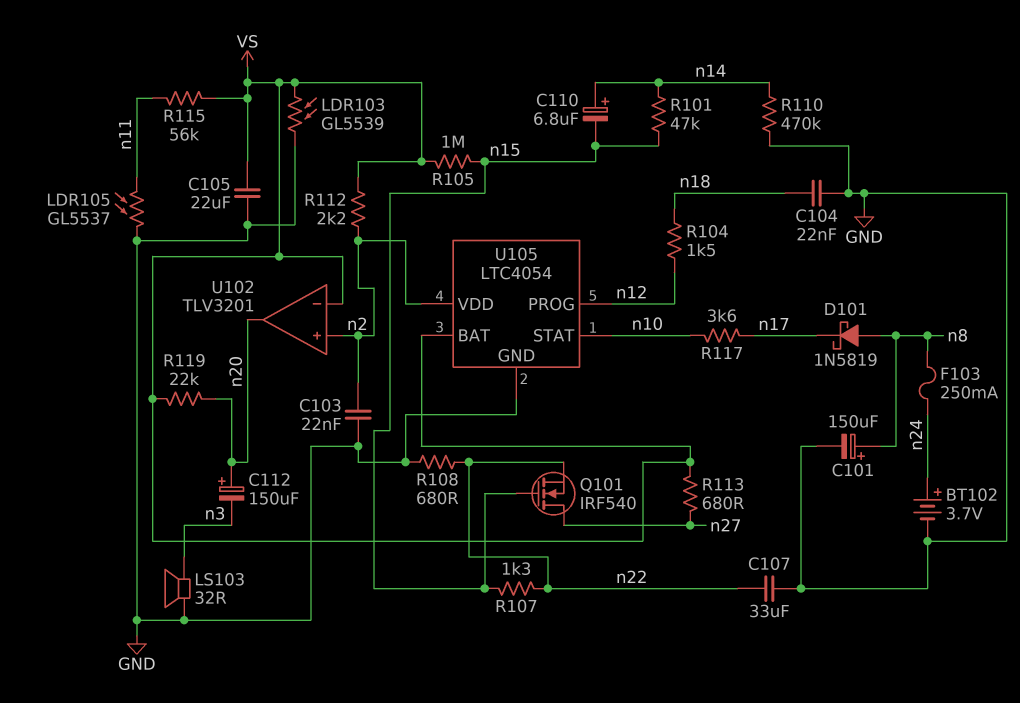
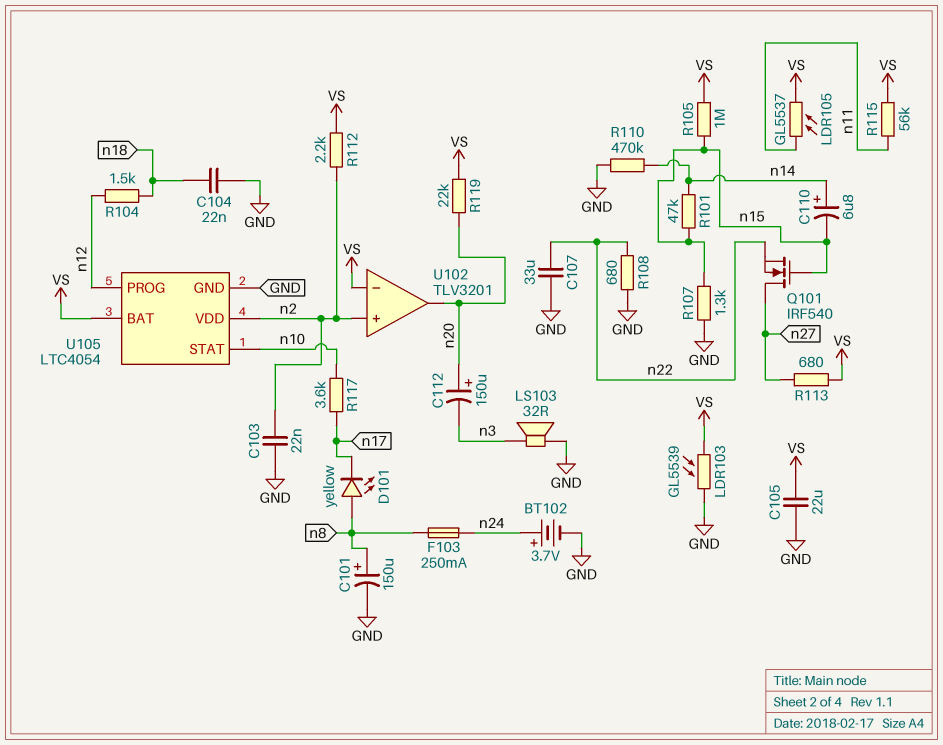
D101: schottky 1N5819 (A n8, K n17) -> LED yellow (A n8, K n17)
LDR105: GL5537 (GND, n11) -> GL5537 (VS, n11)
R107: 1.3k (n15, n22) -> 1.3k (GND, n15)

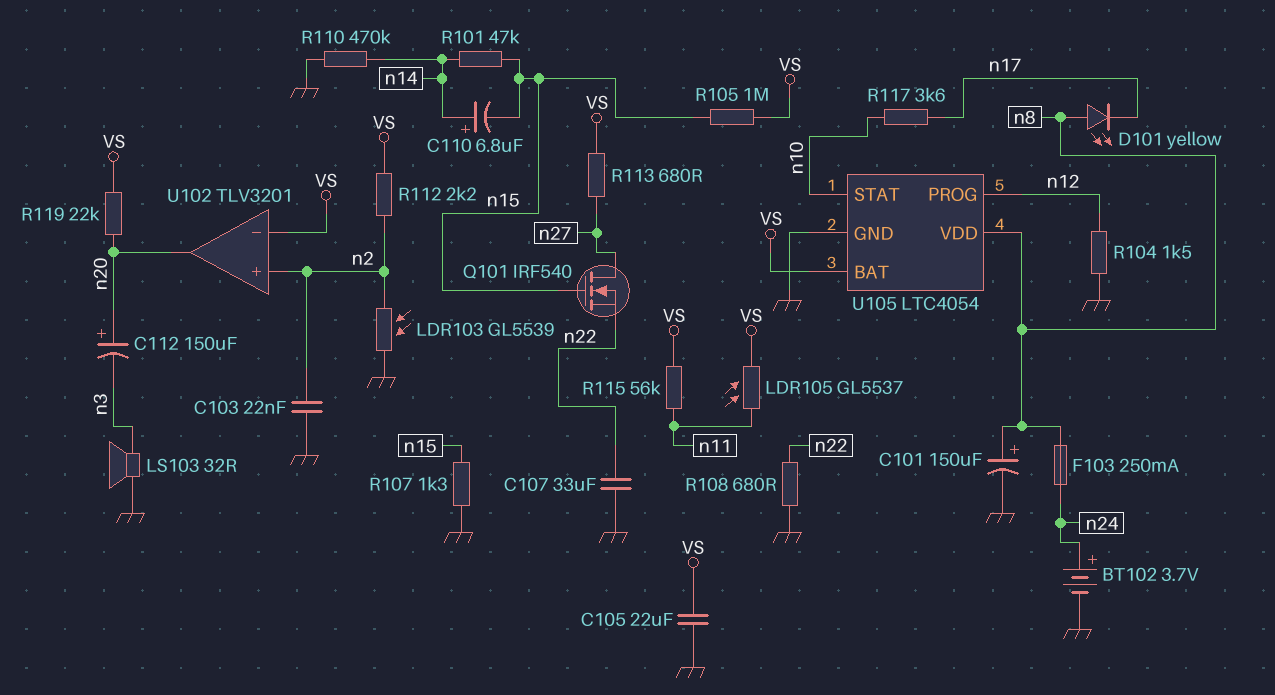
C104: 22nF (GND, n18) -> none
LDR103: GL5539 (GND, VS) -> GL5539 (GND, n2)
R104: 1.5k (n12, n18) -> 1.5k (GND, n12)
U105 pin VDD: n2 -> n8

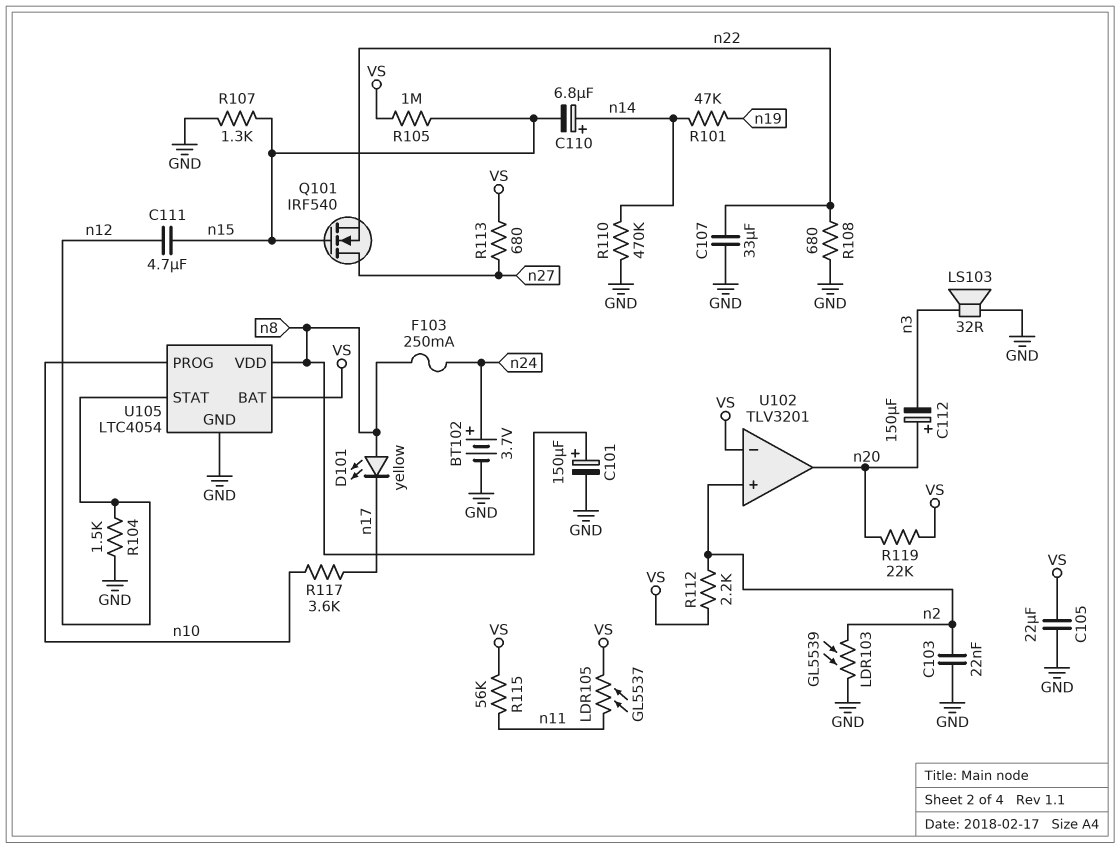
C111: none -> 4.7uF (n12, n15)
R101: 47k (n14, n15) -> 47k (n14, n19)
U105 pin PROG: n12 -> n10
U105 pin STAT: n10 -> n12

